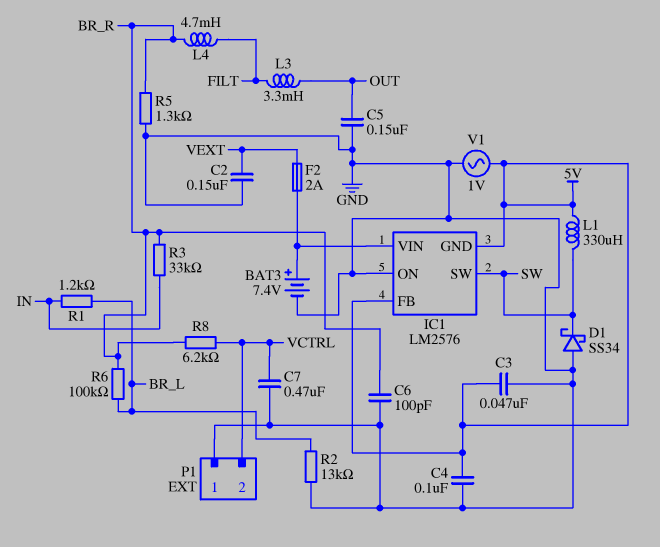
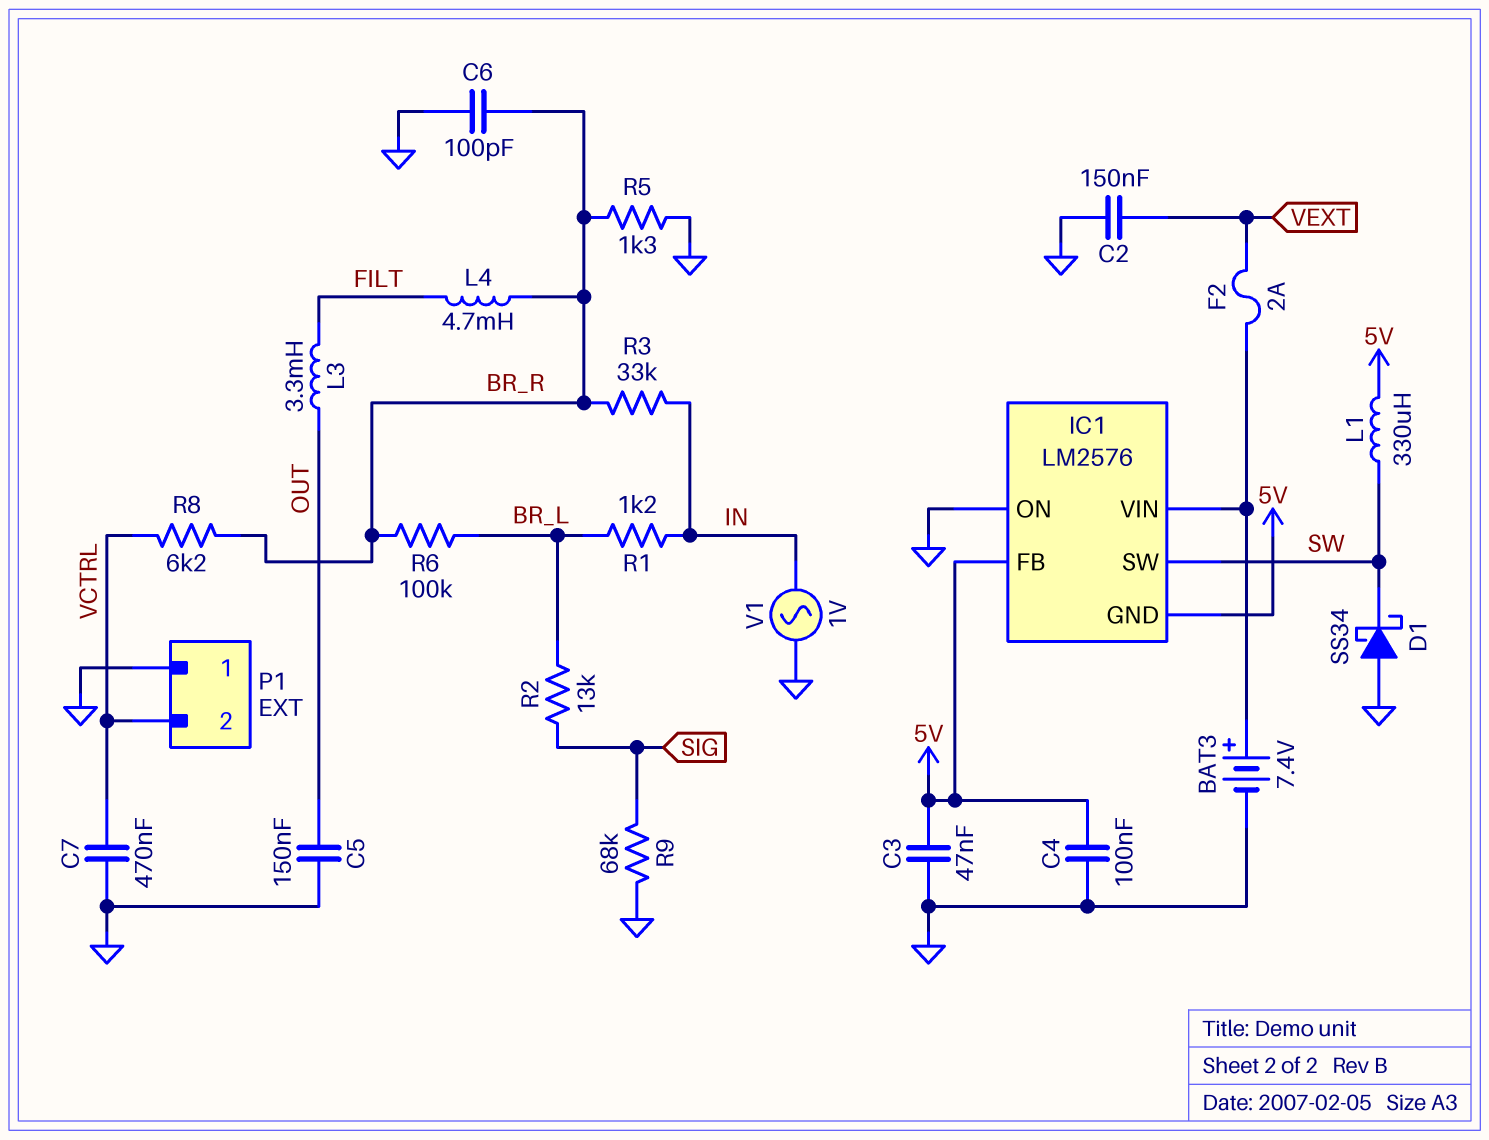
R2: 13k (BR_L, GND) -> 13k (BR_L, SIG)
R9: none -> 68k (GND, SIG)
V1: AC 1V (5V, GND) -> AC 1V (GND, IN)

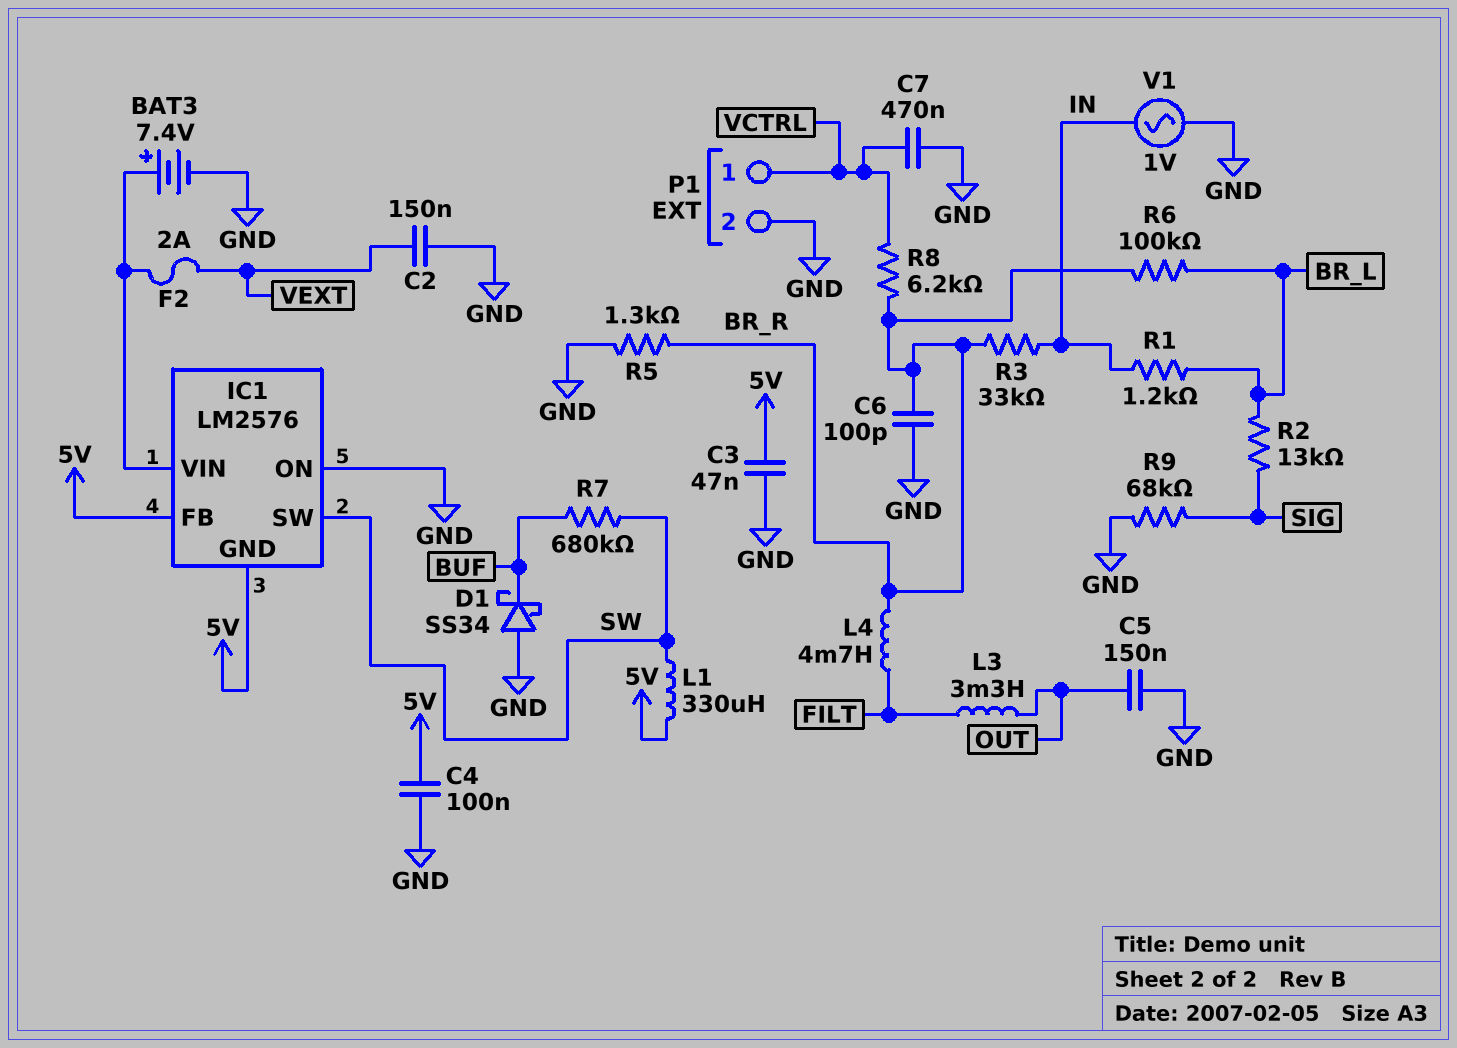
D1: schottky SS34 (A GND, K SW) -> schottky SS34 (A GND, K BUF)
P1 pin 1: GND -> VCTRL
P1 pin 2: VCTRL -> GND
R7: none -> 680k (BUF, SW)

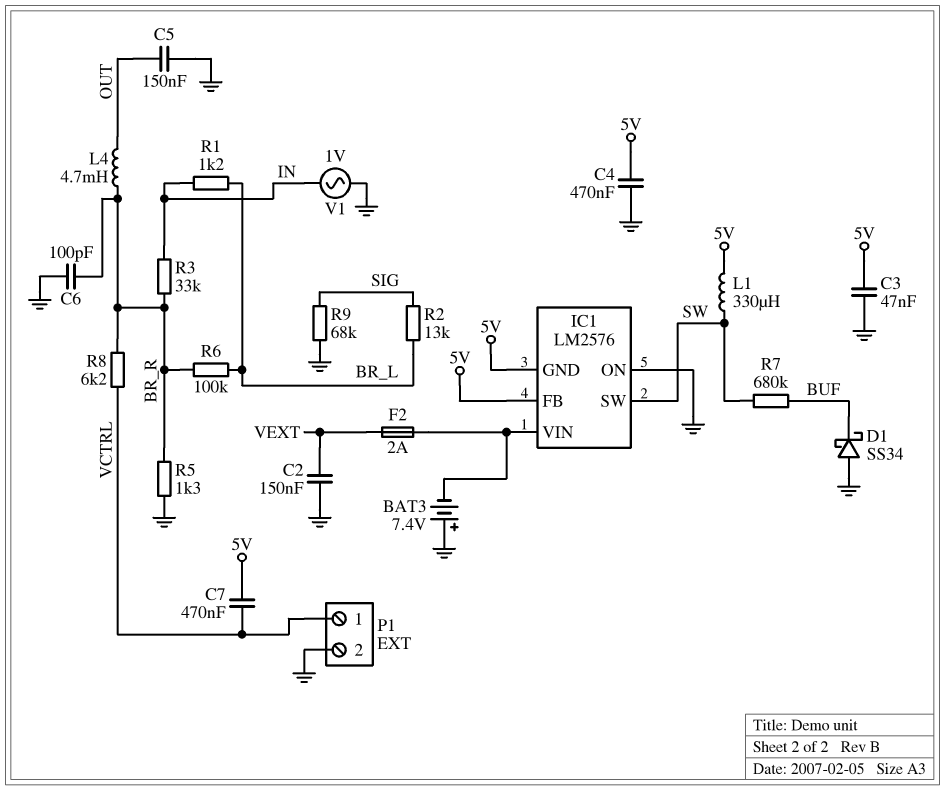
BAT3: 7.4V (plus IC1/VIN, minus GND) -> 7.4V (plus GND, minus IC1/VIN)
C4: 100nF (5V, GND) -> 470nF (5V, GND)
C7: 470nF (GND, VCTRL) -> 470nF (5V, VCTRL)
L3: 3.3mH (FILT, OUT) -> none
L4: 4.7mH (BR_R, FILT) -> 4.7mH (BR_R, OUT)

